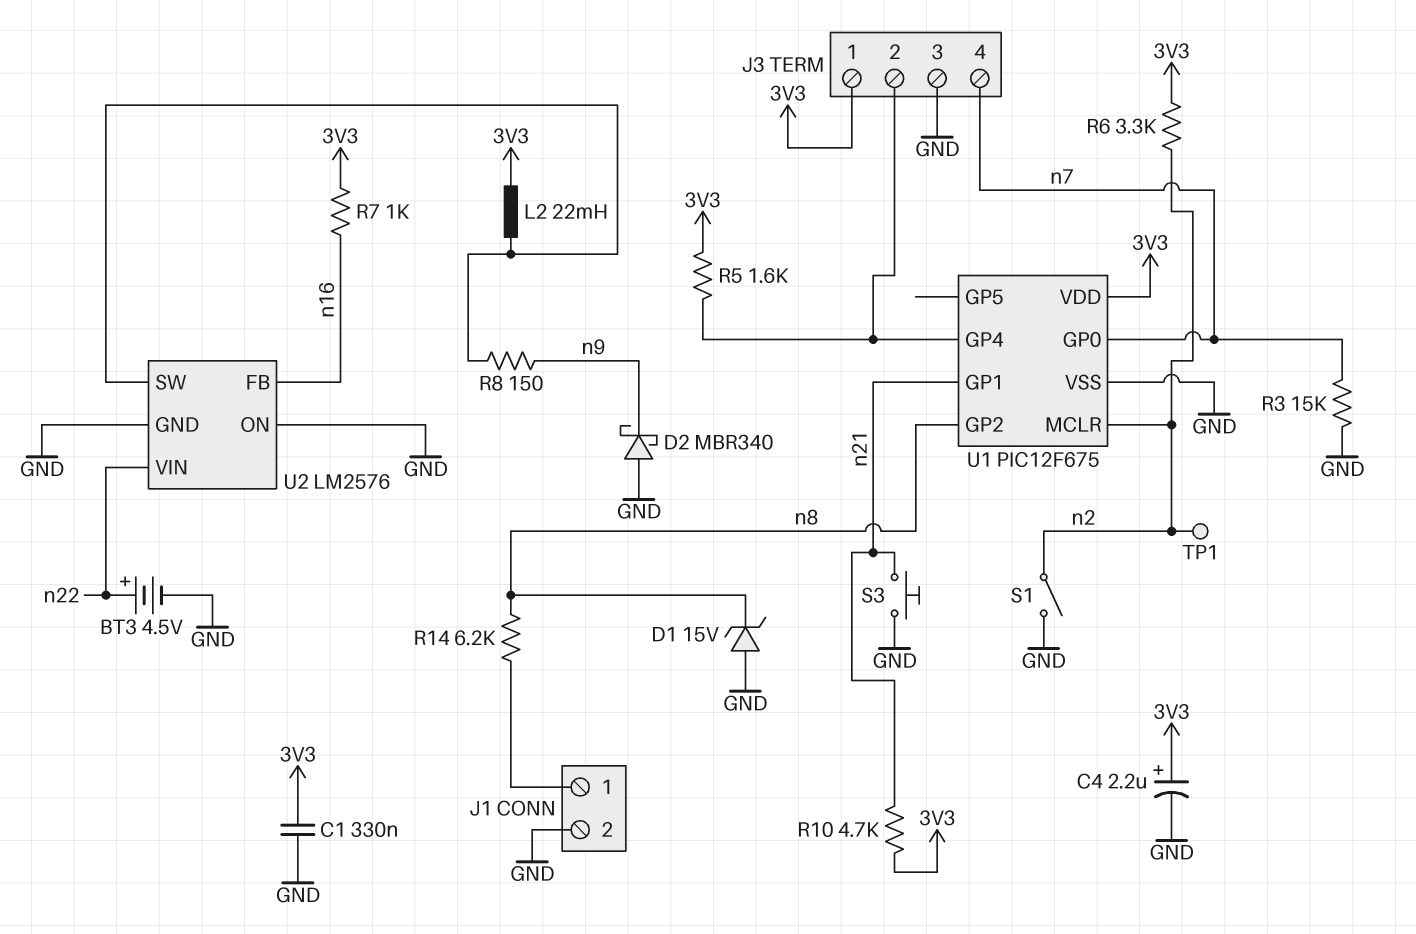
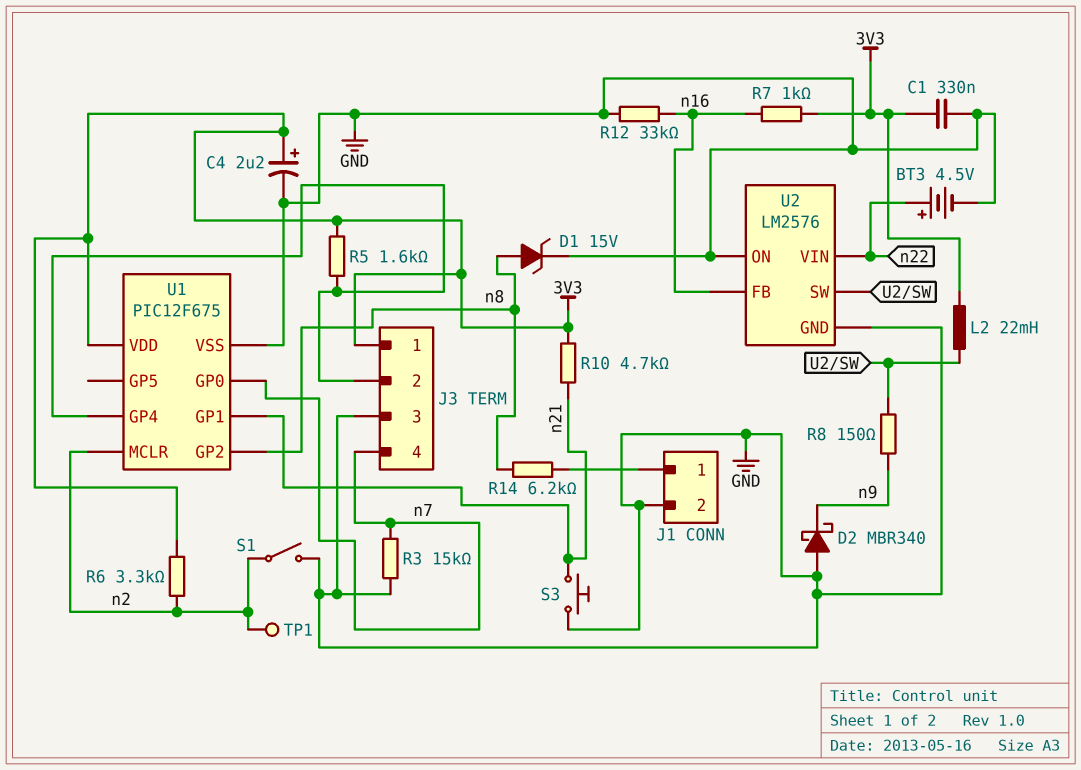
D1: zener 15V (A GND, K n8) -> zener 15V (A n8, K GND)
R12: none -> 33k (GND, n16)

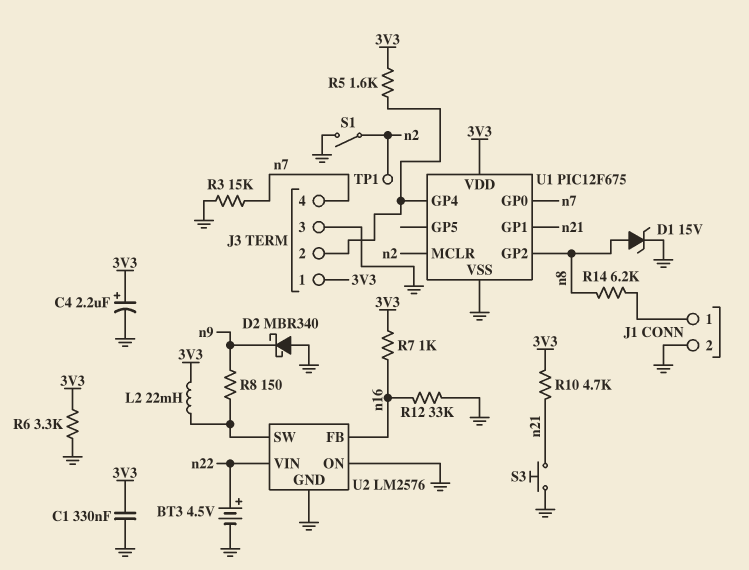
R6: 3.3k (3V3, n2) -> 3.3k (3V3, GND)

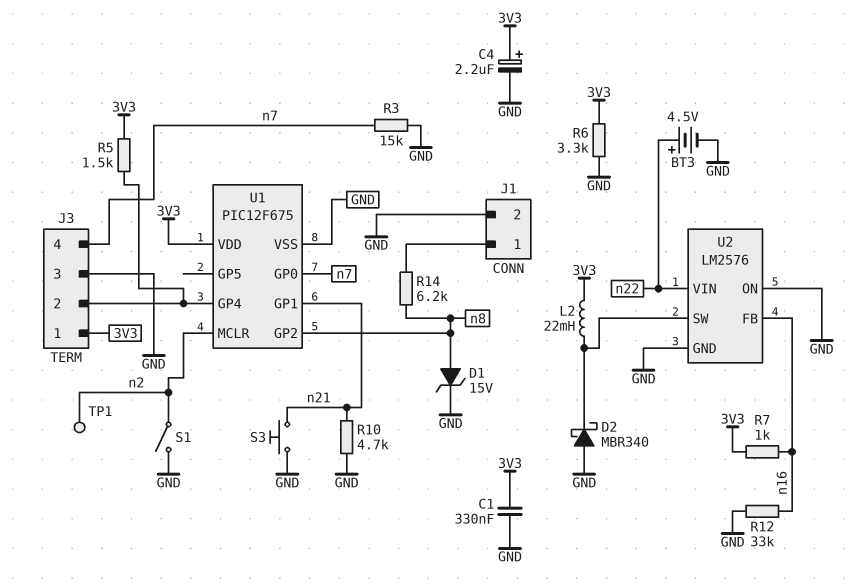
D2: schottky MBR340 (A GND, K n9) -> schottky MBR340 (A GND, K U2/SW)
R5: 1.6k (3V3, J3/2) -> 1.5k (3V3, J3/2)
R8: 150 (U2/SW, n9) -> none
R10: 4.7k (3V3, n21) -> 4.7k (GND, n21)

